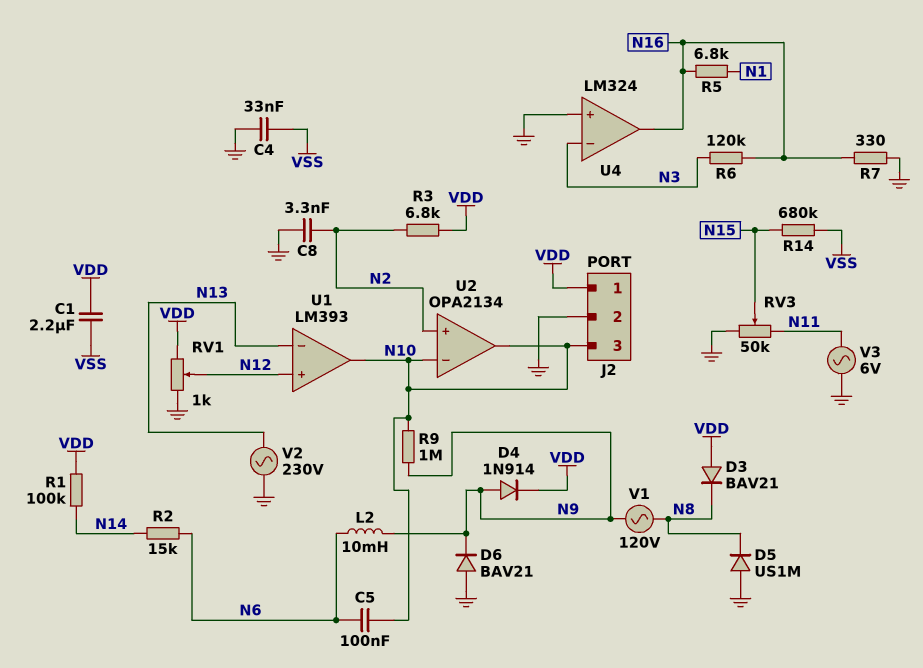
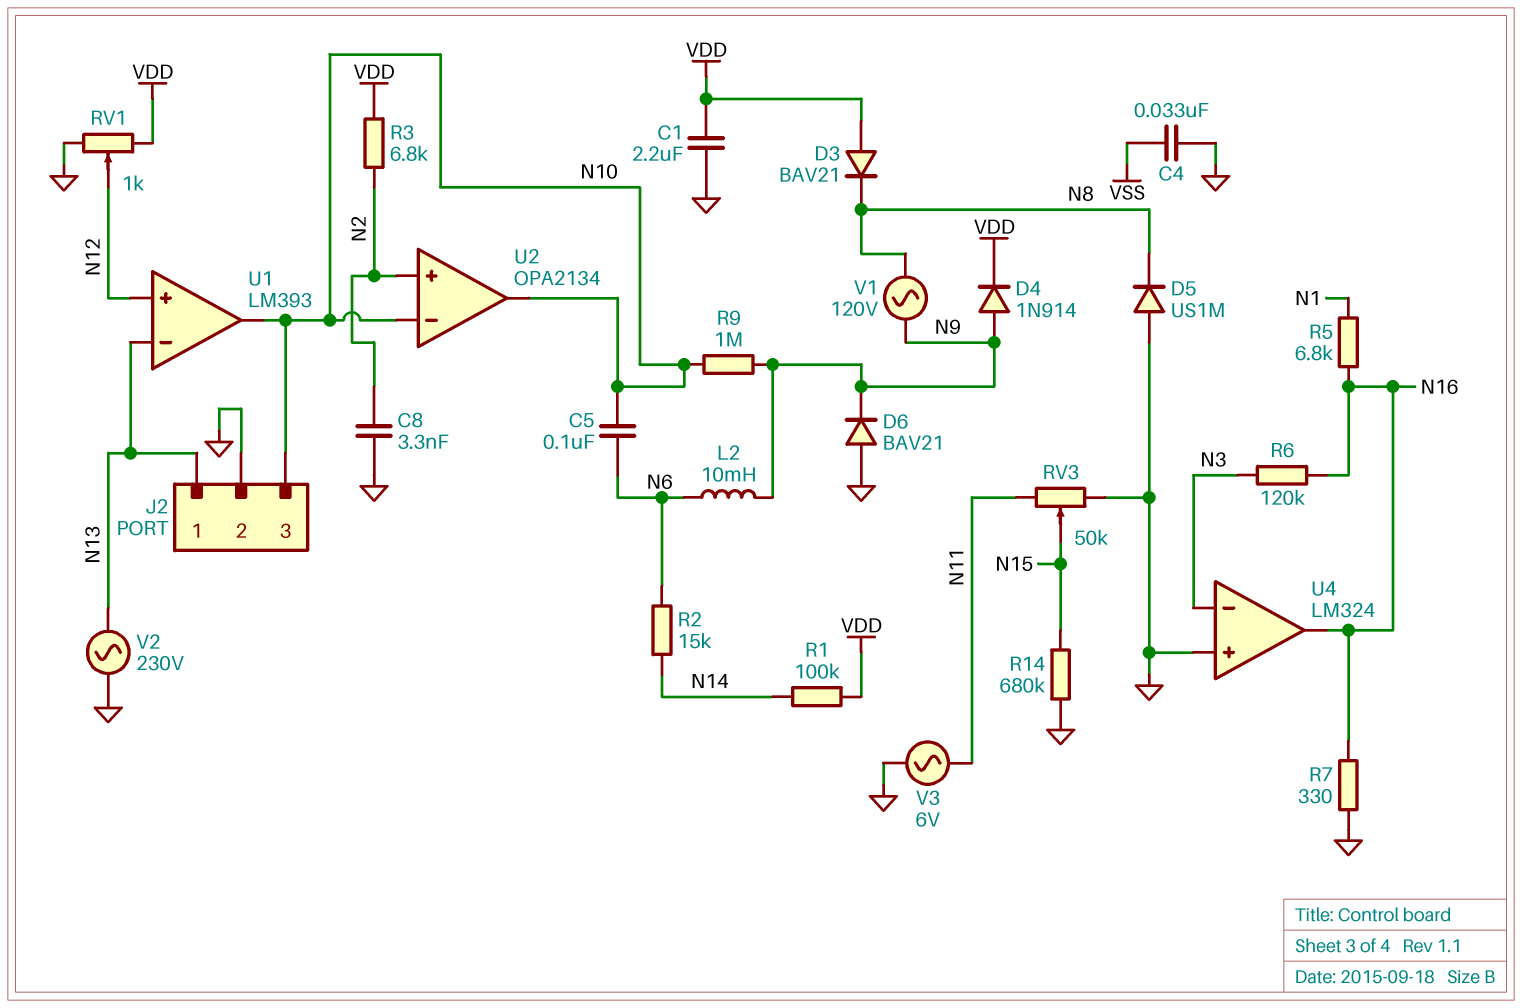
C1: 2.2uF (VDD, VSS) -> 2.2uF (GND, VDD)
J2 pin 1: VDD -> N13
R14: 680k (N15, VSS) -> 680k (GND, N15)

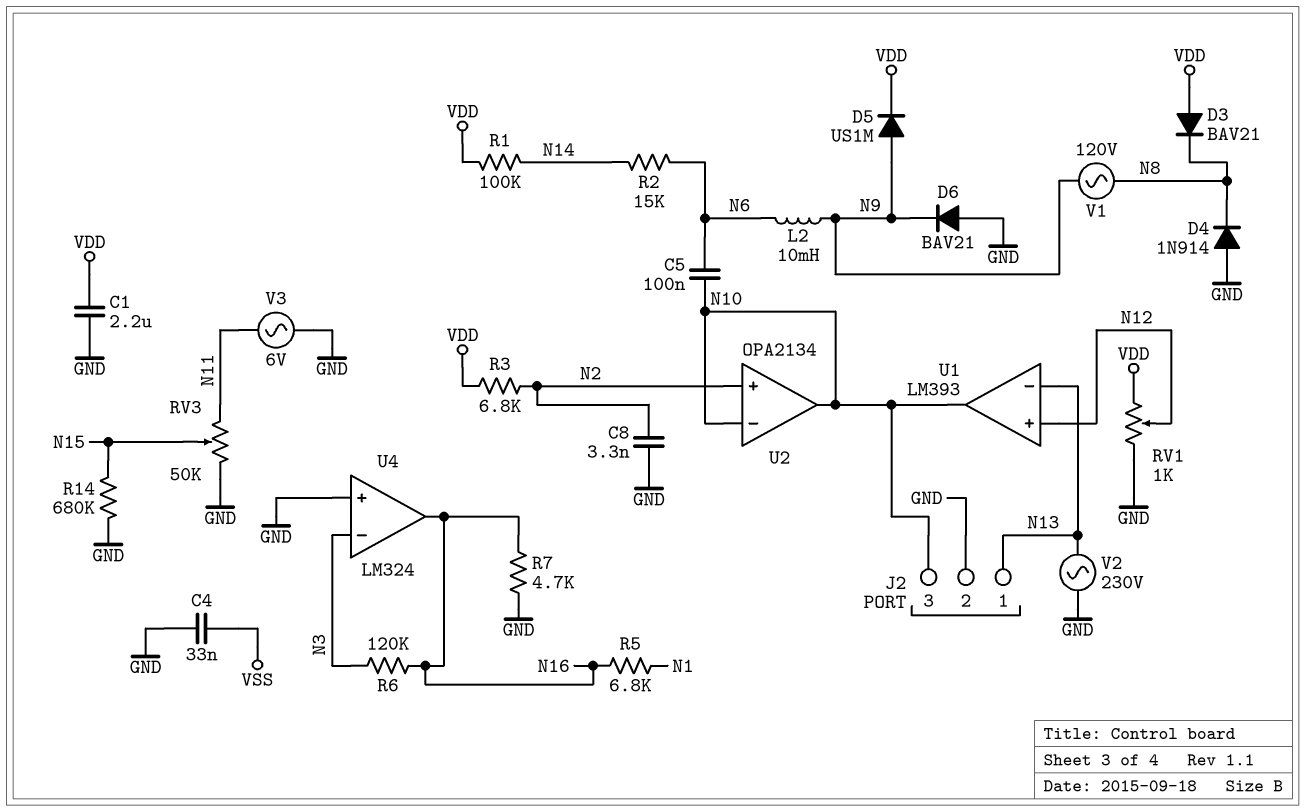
D4: diode 1N914 (A N9, K VDD) -> diode 1N914 (A GND, K N8)
D5: diode US1M (A GND, K N8) -> diode US1M (A N9, K VDD)
R7: 330 (GND, N16) -> 4.7k (GND, N16)
R9: 1M (N9, N10) -> none

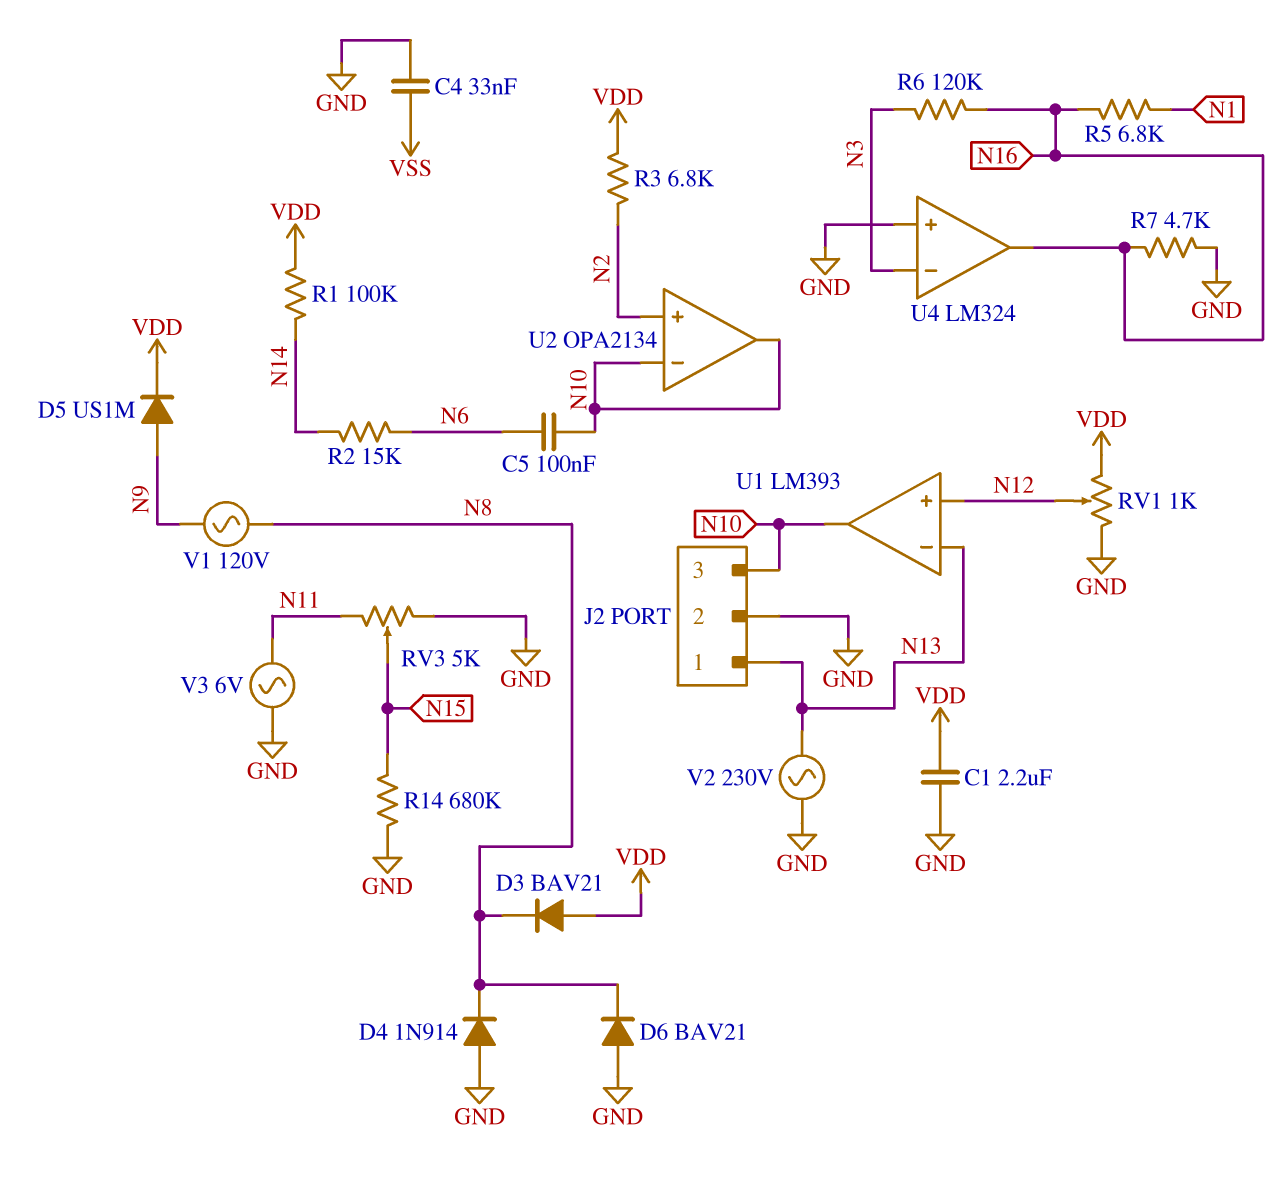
C8: 3.3nF (GND, N2) -> none
D6: diode BAV21 (A GND, K N9) -> diode BAV21 (A GND, K N8)
L2: 10mH (N6, N9) -> none
RV3: 50k (GND, N11, wiper N15) -> 5k (GND, N11, wiper N15)

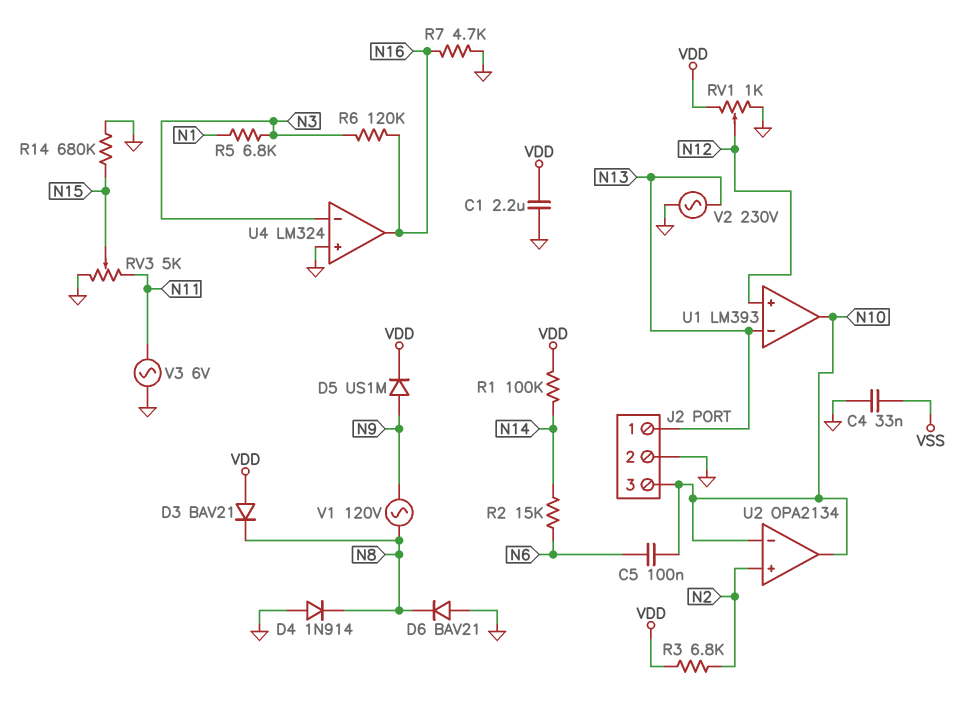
R5: 6.8k (N1, N16) -> 6.8k (N1, N3)

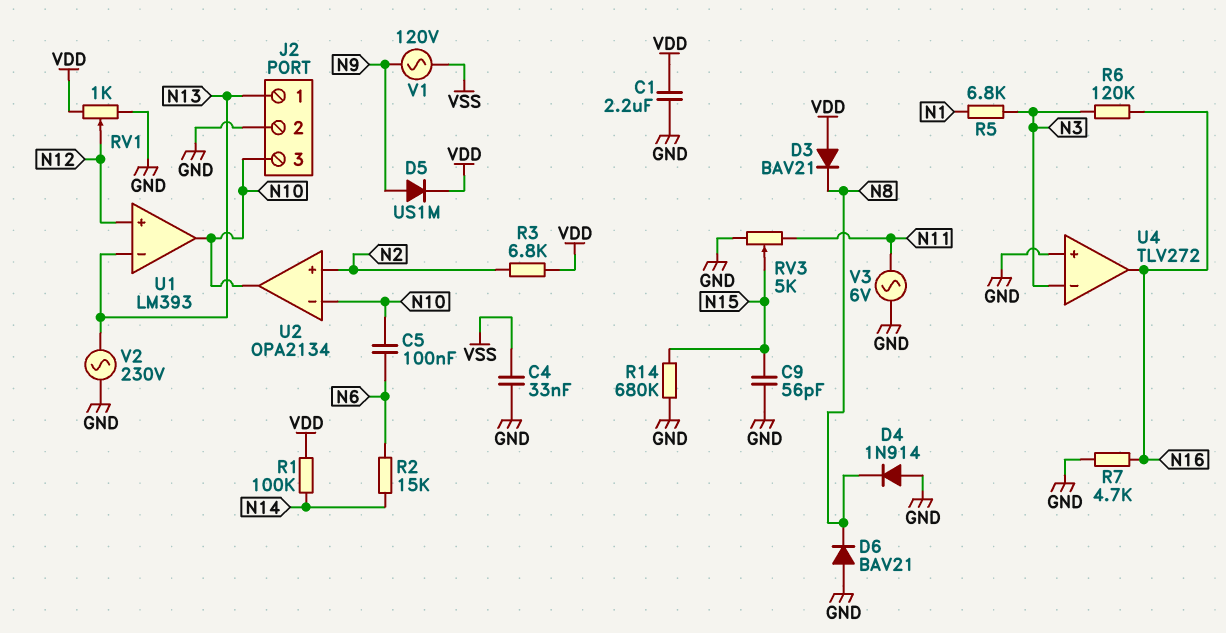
C9: none -> 56pF (GND, N15)
U4: LM324 -> TLV272
V1: AC 120V (N8, N9) -> AC 120V (N9, VSS)

